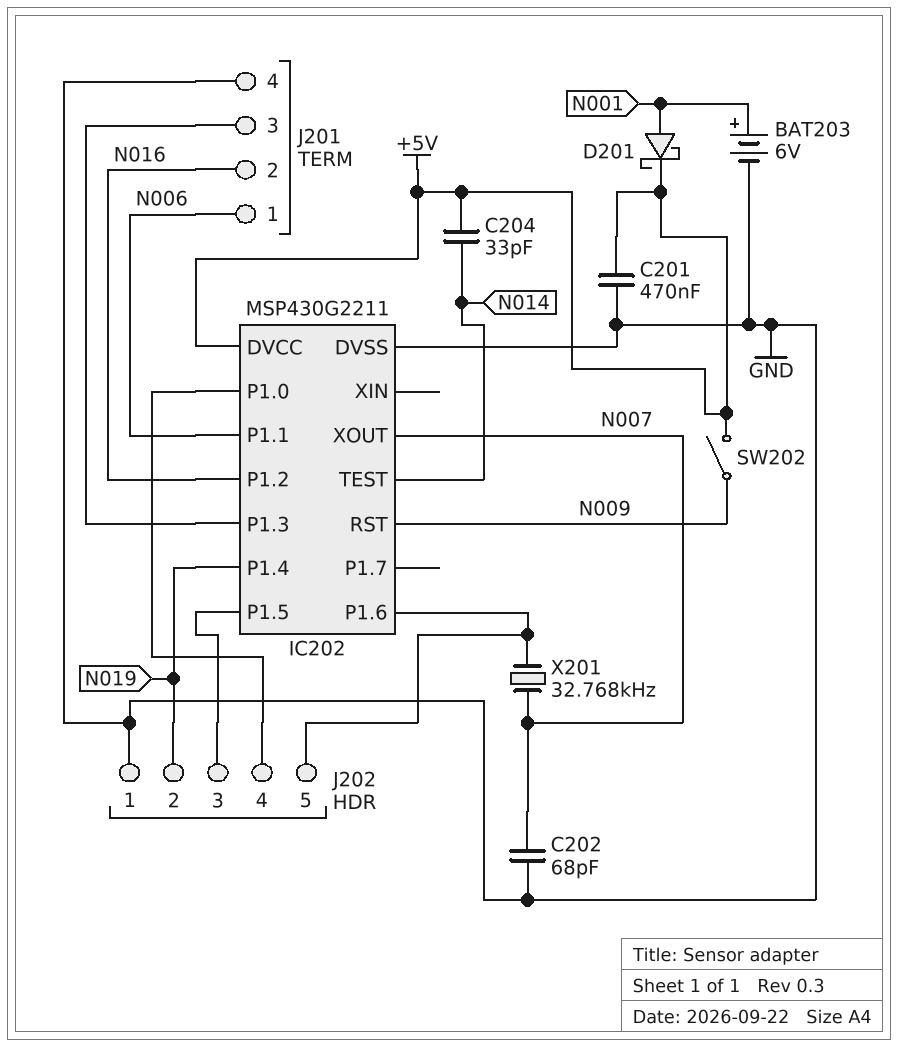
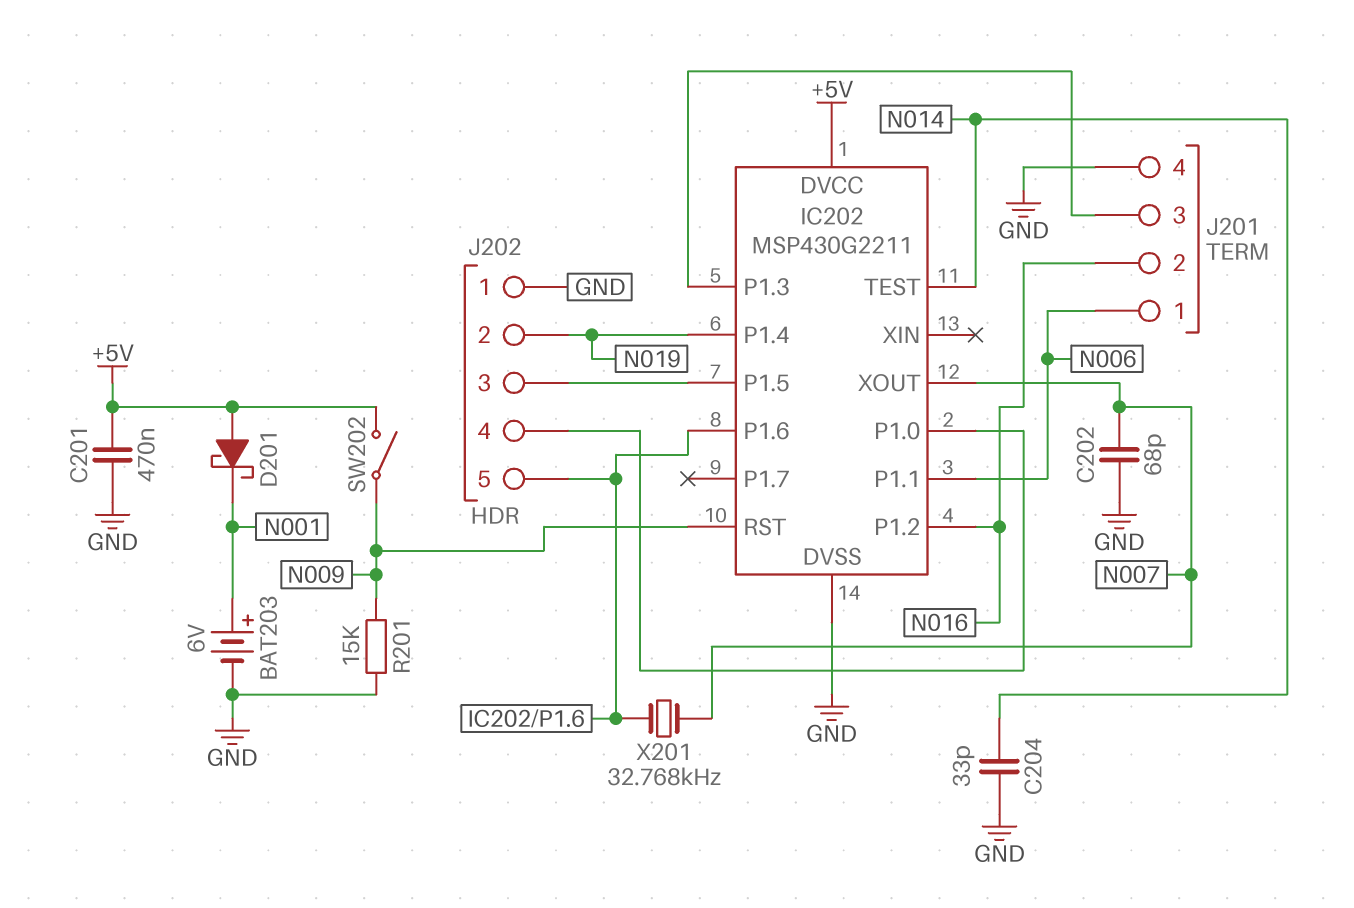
C204: 33pF (+5V, N014) -> 33pF (GND, N014)
D201: schottky (A N001, K +5V) -> schottky (A +5V, K N001)
R201: none -> 15k (GND, N009)

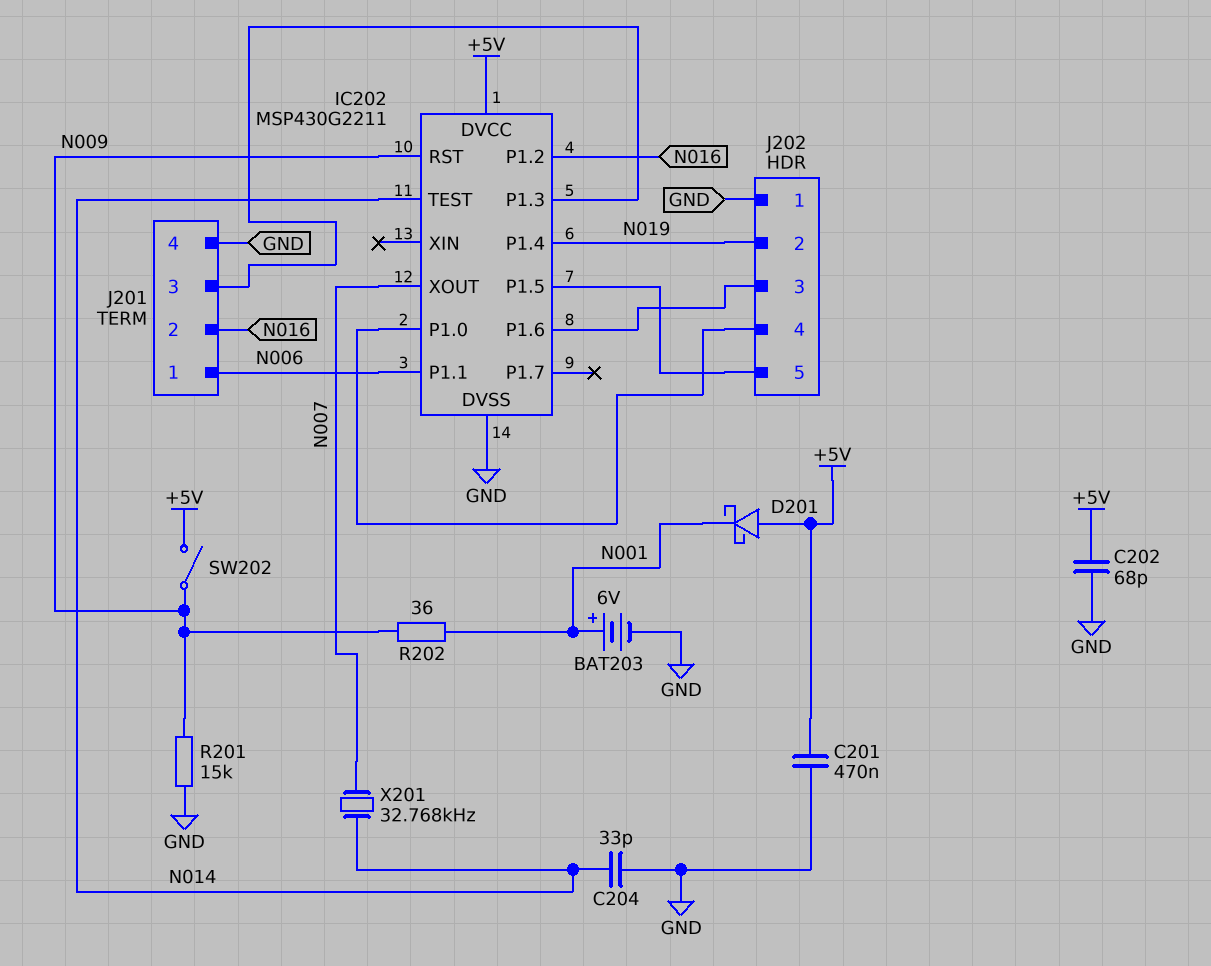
C202: 68pF (GND, N007) -> 68pF (+5V, GND)
J202 pin 3: IC202/P1.5 -> IC202/P1.6
J202 pin 5: IC202/P1.6 -> IC202/P1.5
R202: none -> 36 (N001, N009)
X201: 32.768kHz (IC202/P1.6, N007) -> 32.768kHz (N007, N014)

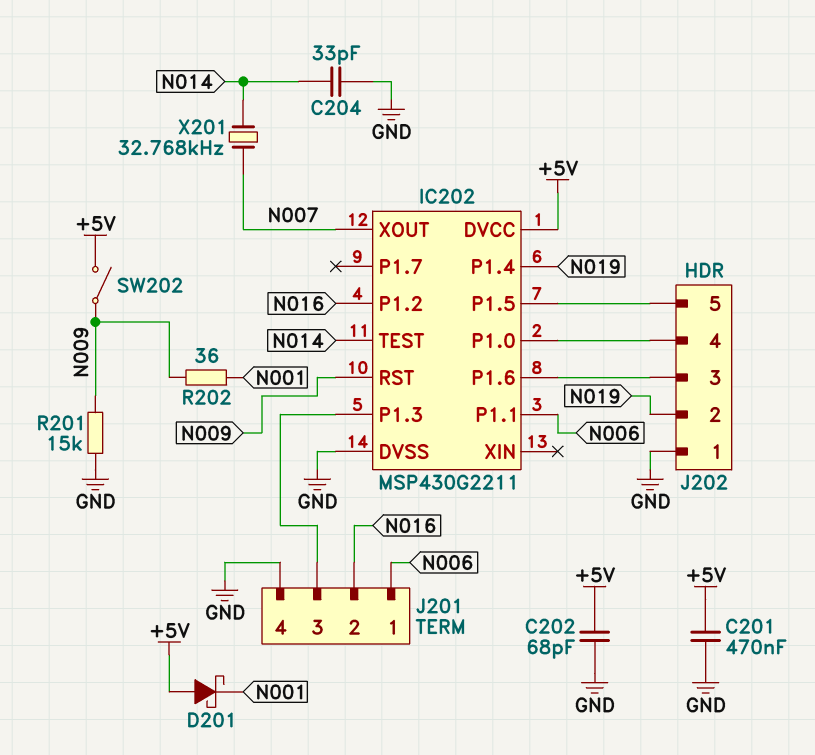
BAT203: 6V (plus N001, minus GND) -> none

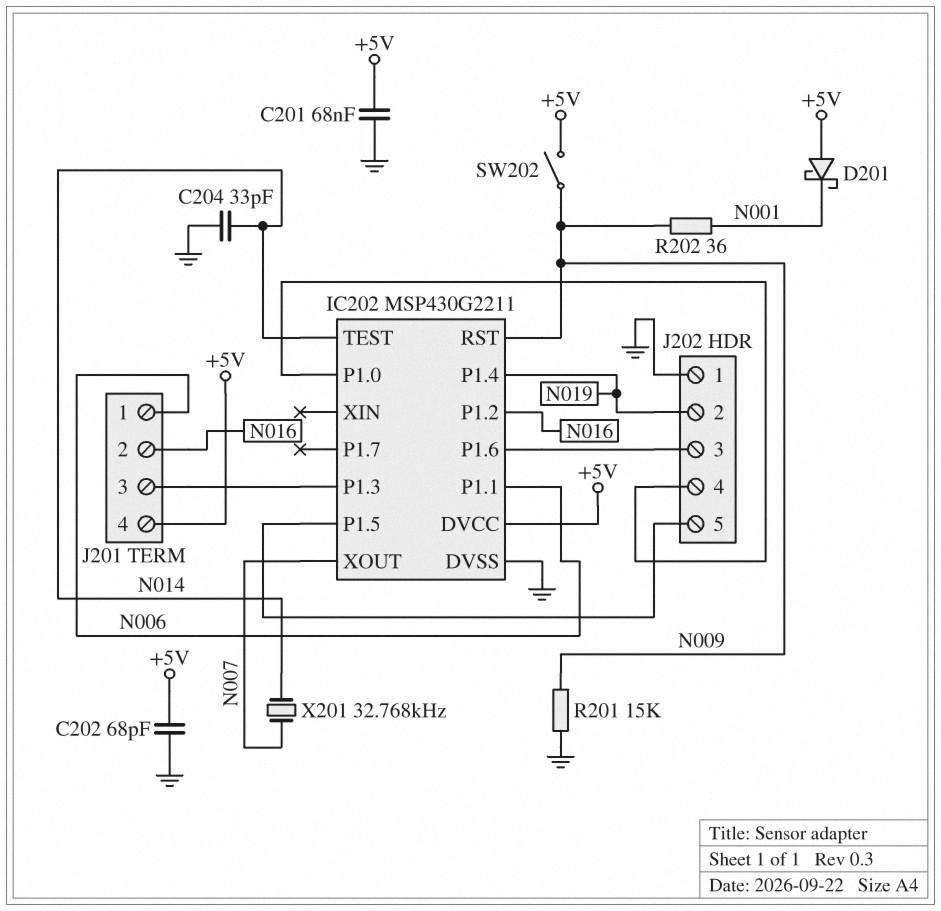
C201: 470nF (+5V, GND) -> 68nF (+5V, GND)
J201 pin 4: GND -> +5V

